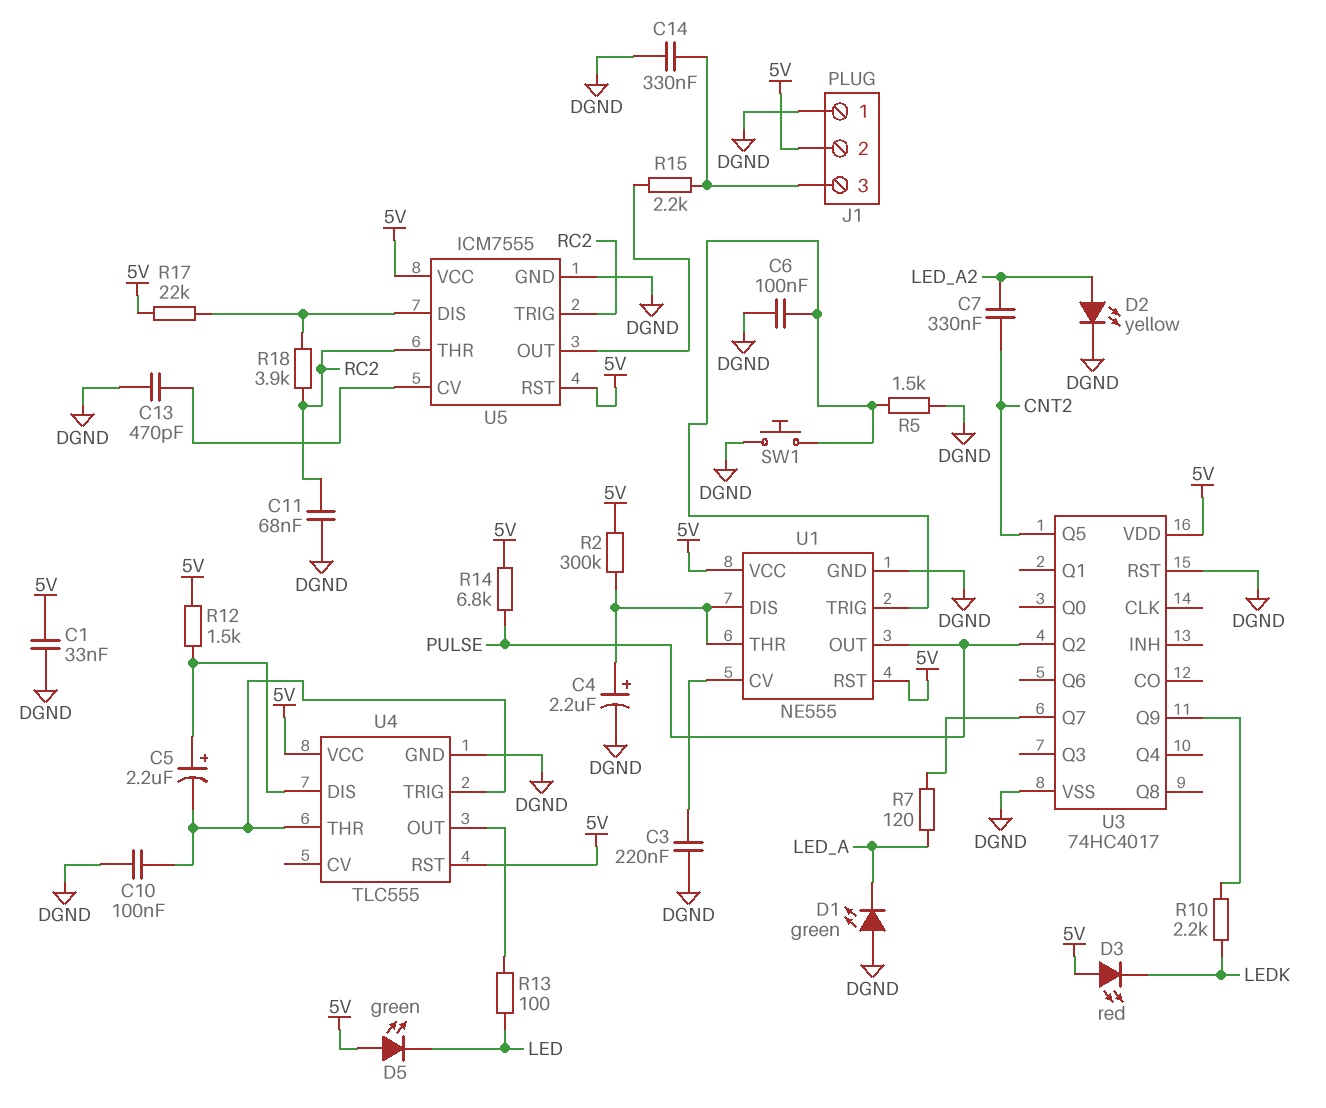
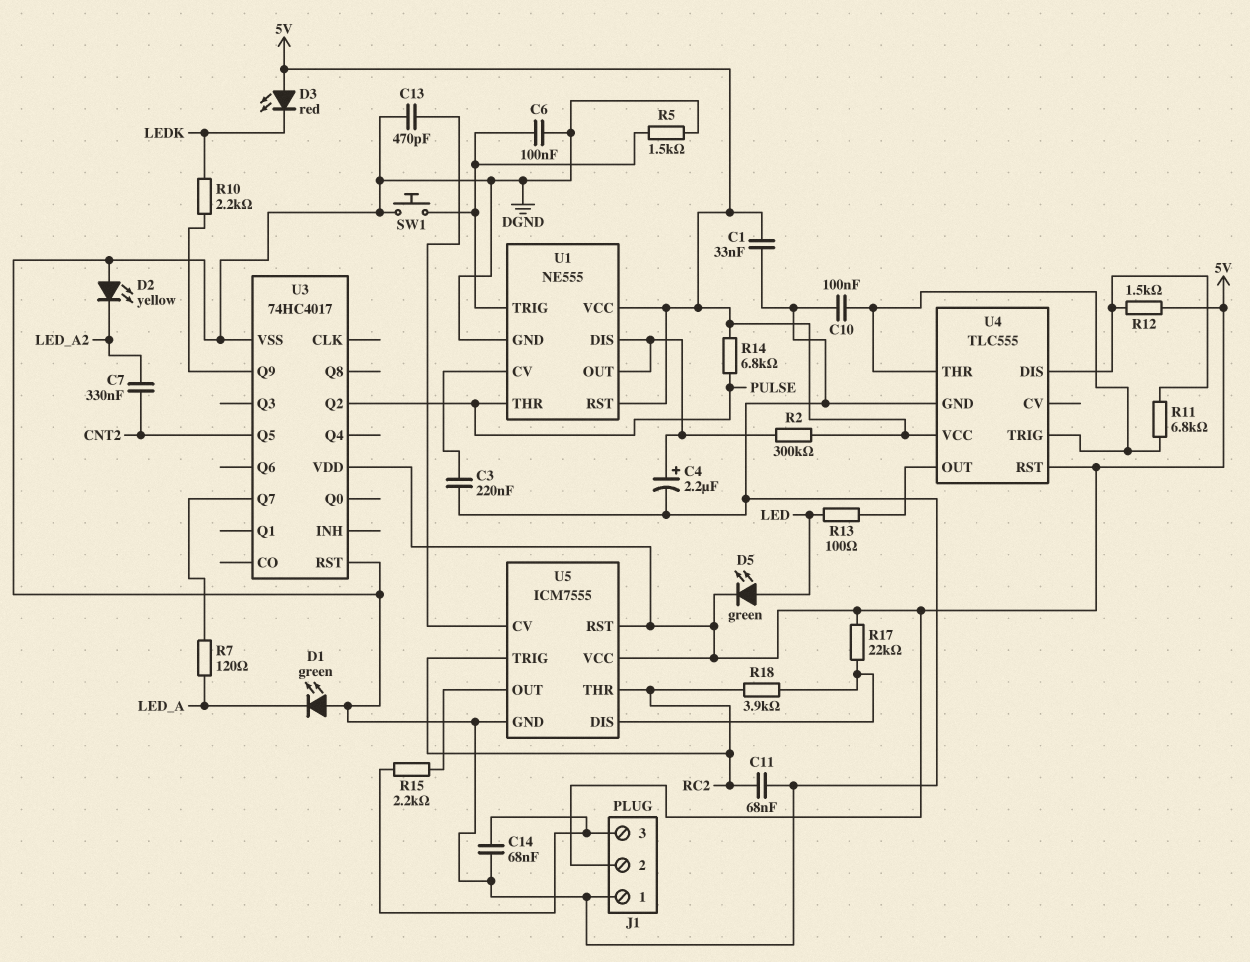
C5: 2.2uF (plus U4/DIS, minus U4/THR) -> none
C14: 330nF (DGND, J1/3) -> 68nF (DGND, J1/3)
D2: LED yellow (A LED_A2, K DGND) -> LED yellow (A DGND, K LED_A2)
D5: LED green (A 5V, K LED) -> LED green (A LED, K 5V)
R11: none -> 6.8k (U4/DIS, U4/THR)
U1 pin OUT: PULSE -> U1/DIS
U1 pin THR: U1/DIS -> PULSE

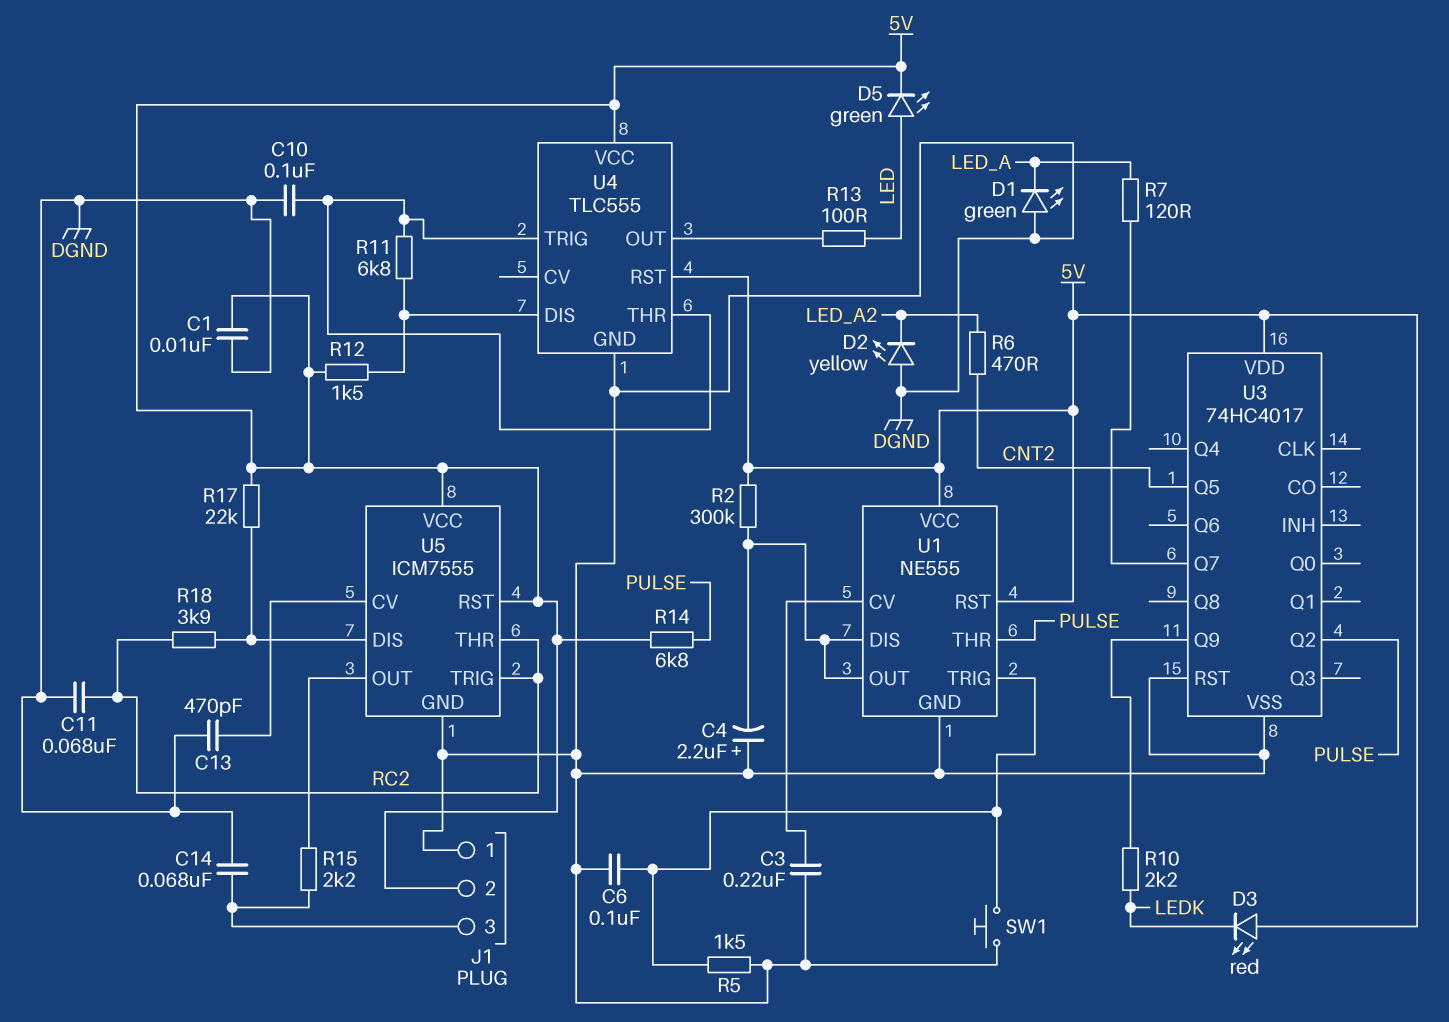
C1: 33nF (5V, DGND) -> 10nF (5V, DGND)
C4: 2.2uF (plus U1/DIS, minus DGND) -> 2.2uF (plus DGND, minus U1/DIS)
C7: 330nF (CNT2, LED_A2) -> none
R6: none -> 470 (CNT2, LED_A2)

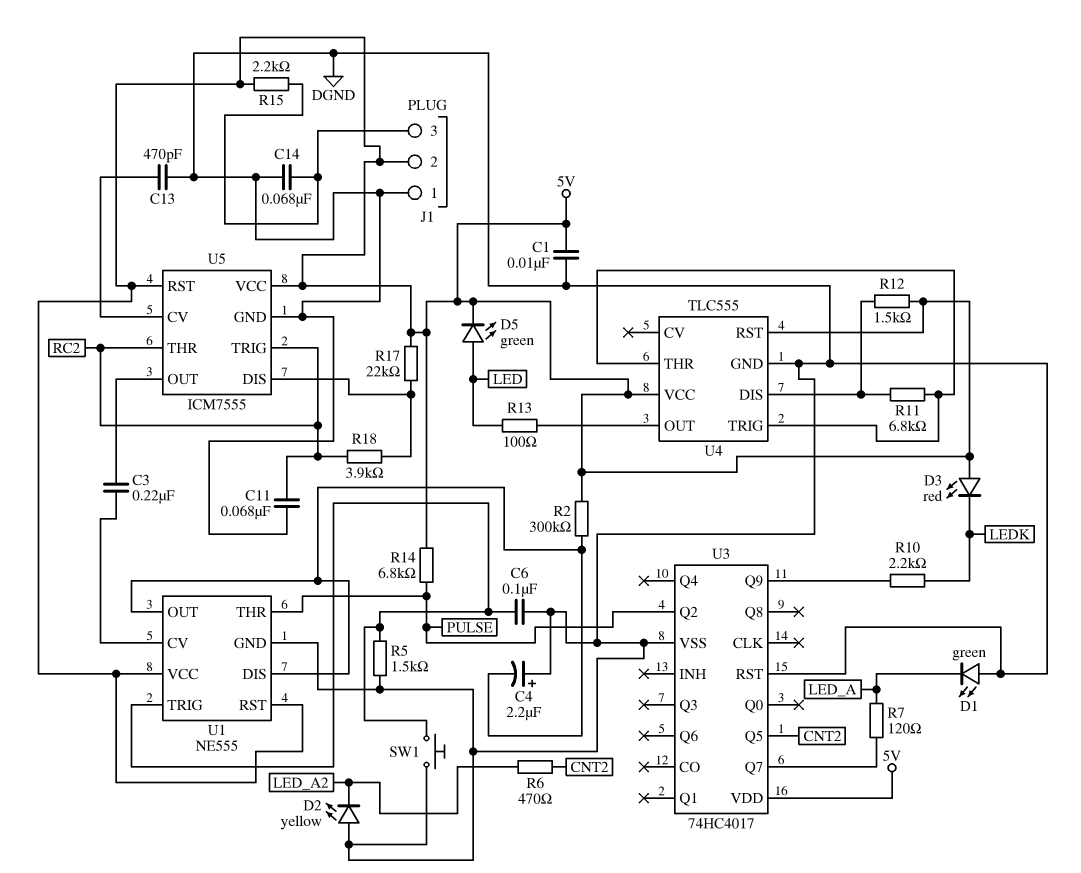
C3: 220nF (DGND, U1/CV) -> 220nF (U1/CV, U5/OUT)
C10: 100nF (DGND, U4/THR) -> none
R15: 2.2k (J1/3, U5/OUT) -> 2.2k (5V, J1/3)

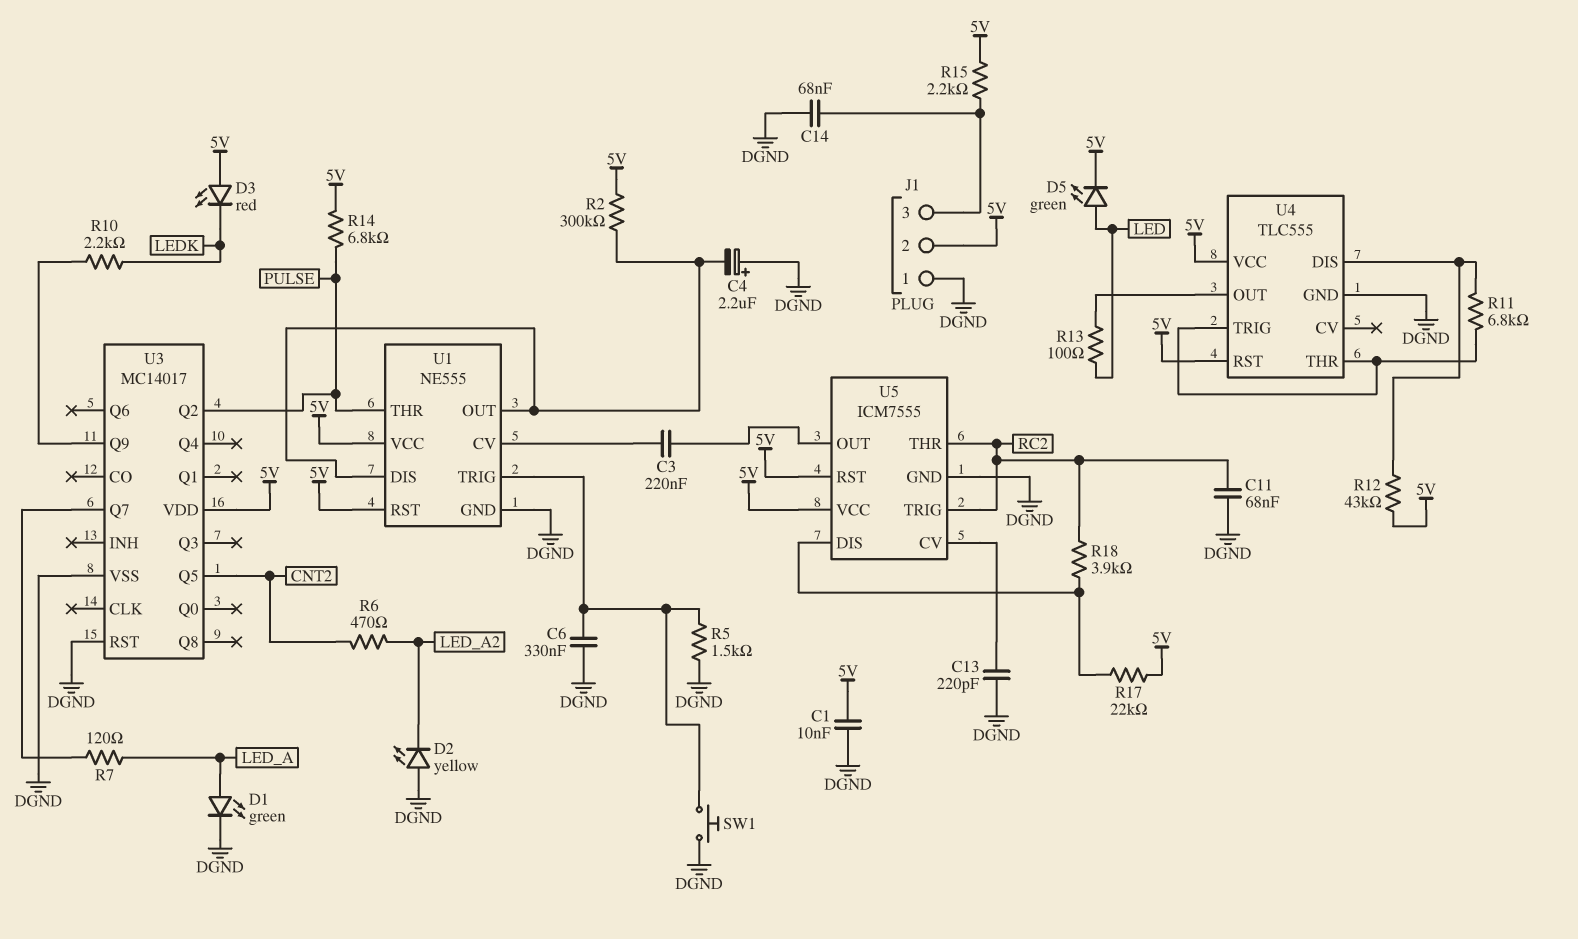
C6: 100nF (DGND, U1/TRIG) -> 330nF (DGND, U1/TRIG)
C13: 470pF (DGND, U5/CV) -> 220pF (DGND, U5/CV)
D1: LED green (A DGND, K LED_A) -> LED green (A LED_A, K DGND)
R12: 1.5k (5V, U4/DIS) -> 43k (5V, U4/DIS)
U3: 74HC4017 -> MC14017

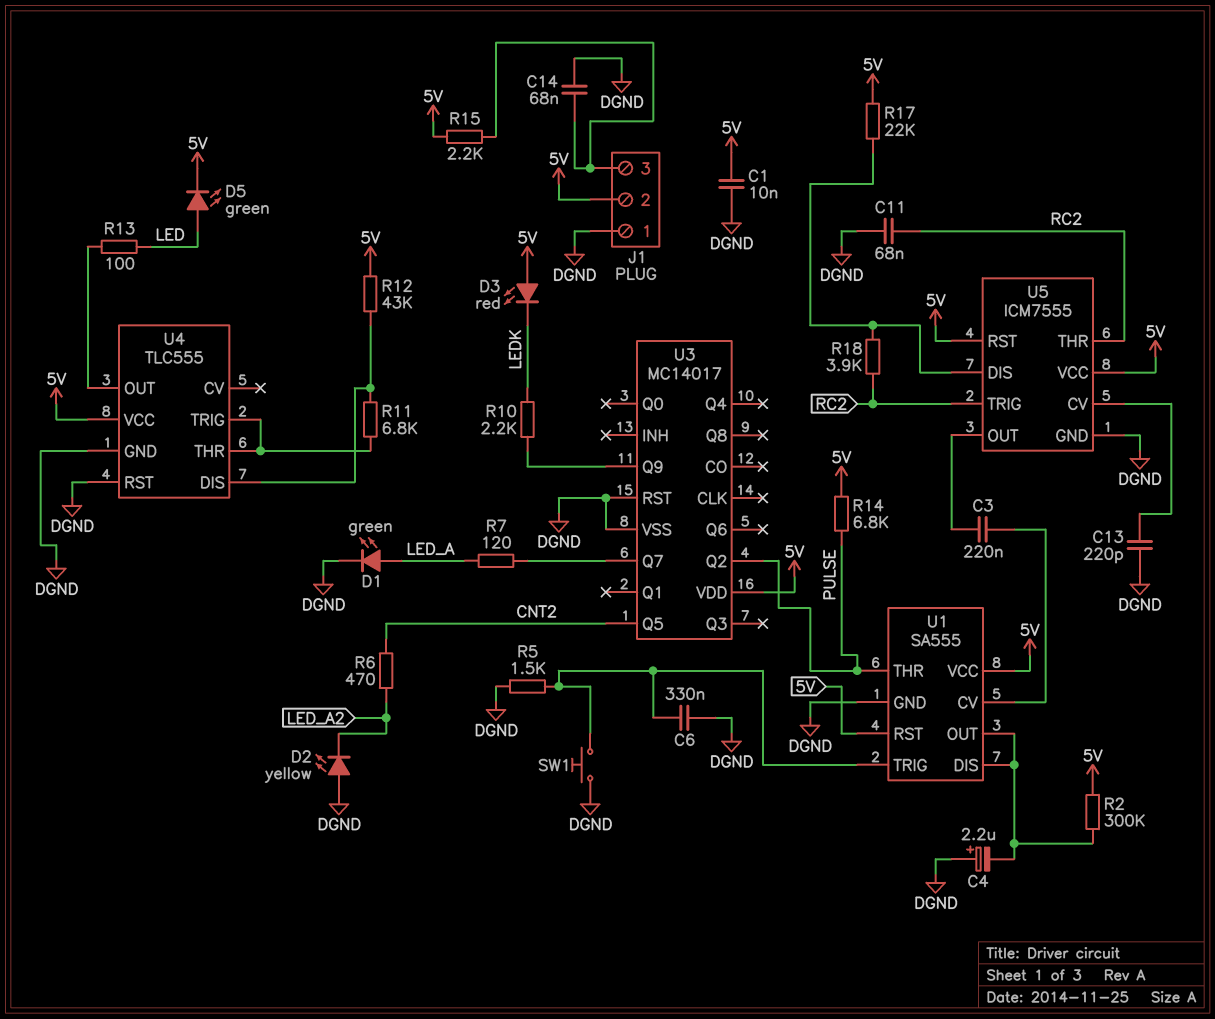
U1: NE555 -> SA555
U4 pin RST: 5V -> DGND

